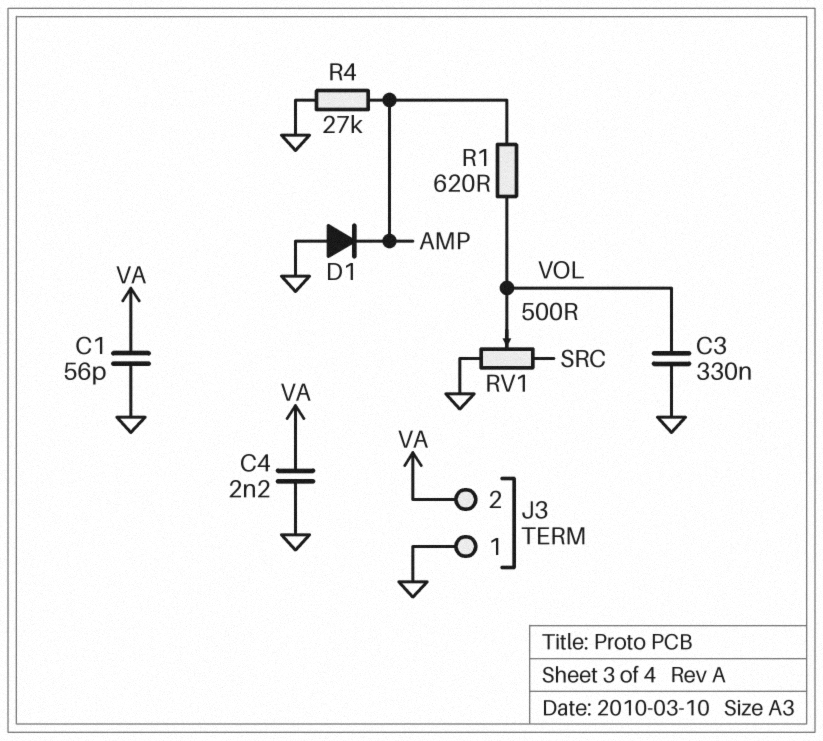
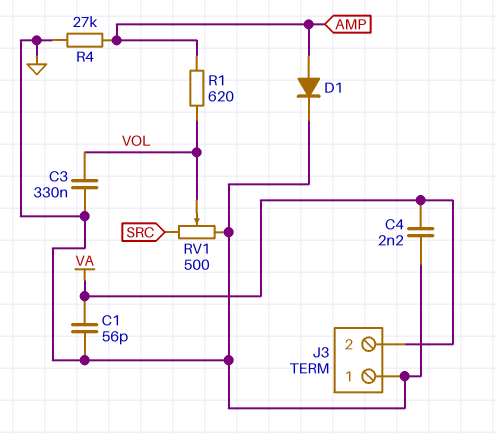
D1: diode (A GND, K AMP) -> diode (A AMP, K GND)

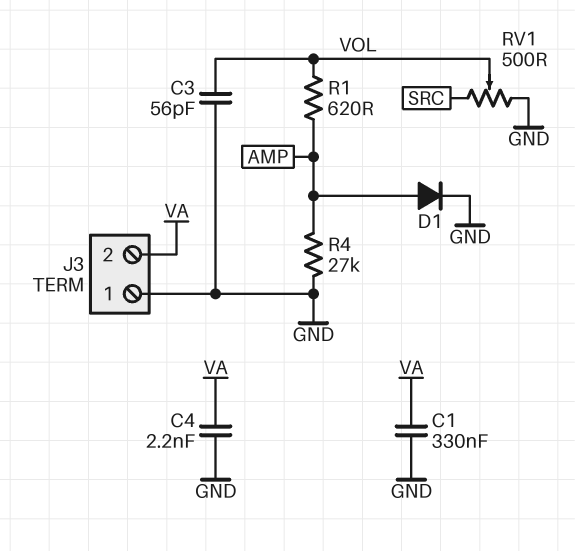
C1: 56pF (GND, VA) -> 330nF (GND, VA)
C3: 330nF (GND, VOL) -> 56pF (GND, VOL)

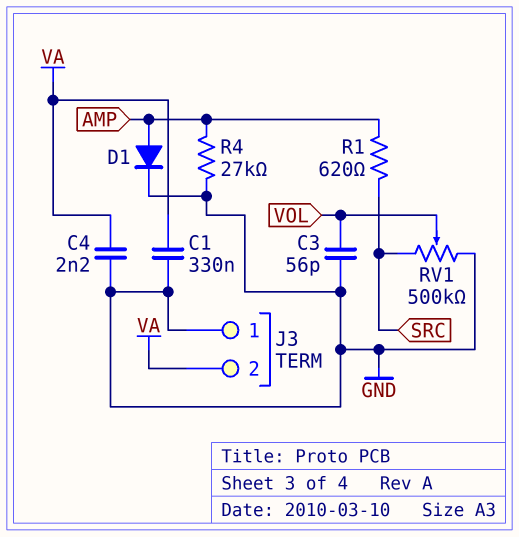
R1: 620 (AMP, VOL) -> 620 (AMP, SRC)
RV1: 500 (GND, SRC, wiper VOL) -> 500k (GND, SRC, wiper VOL)

